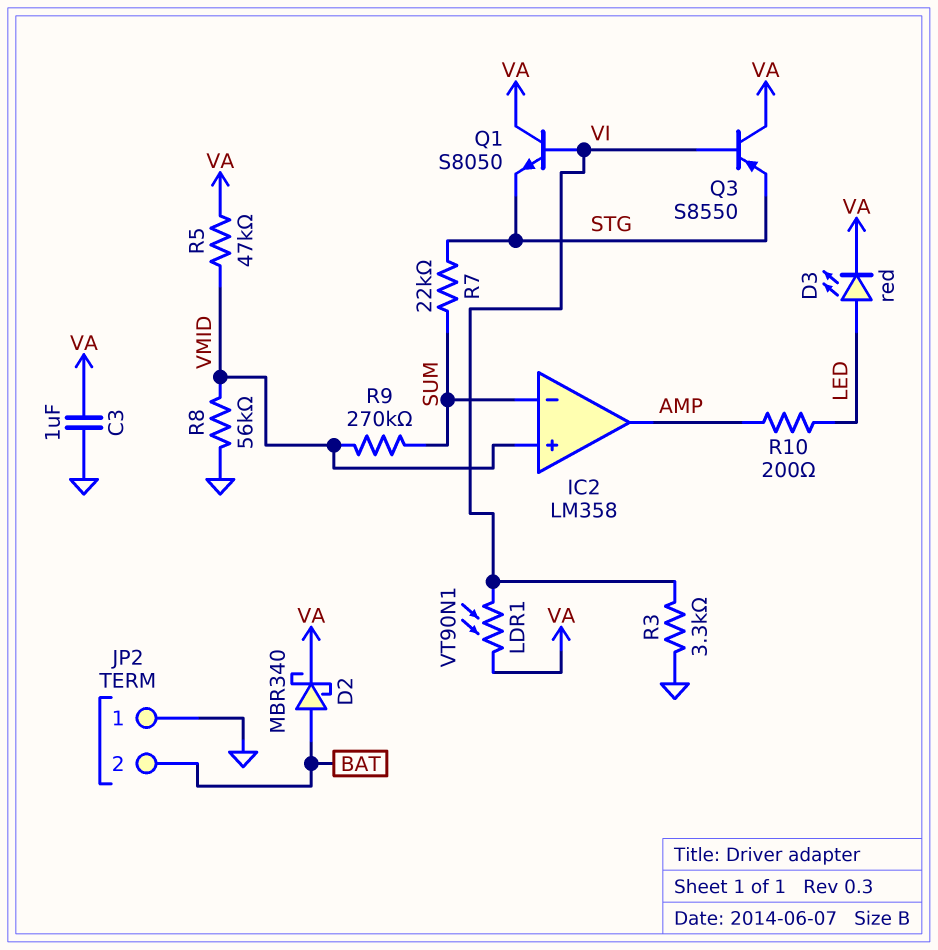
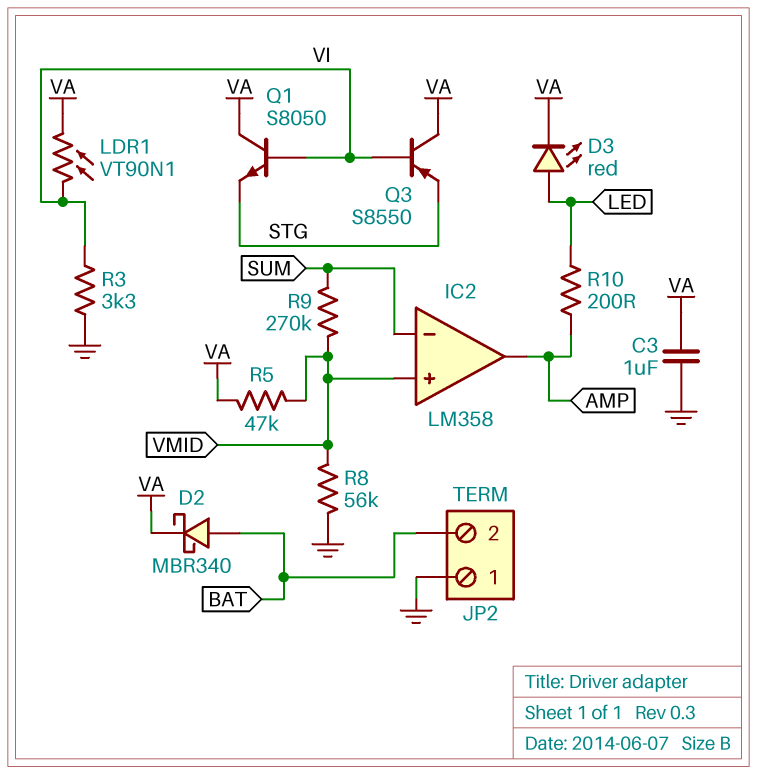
R7: 22k (STG, SUM) -> none

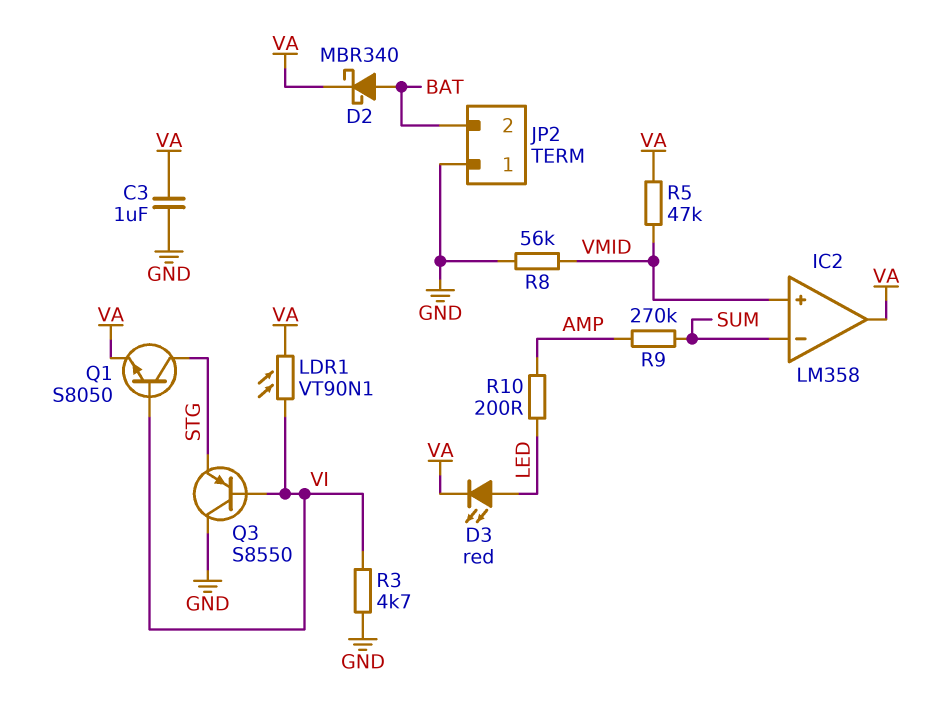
IC2 pin out: AMP -> VA
Q1: NPN S8050 (B VI, C VA, E STG) -> NPN S8050 (B VI, C STG, E VA)
Q3: PNP S8550 (B VI, C VA, E STG) -> PNP S8550 (B VI, C GND, E STG)
R3: 3.3k (GND, VI) -> 4.7k (GND, VI)
R9: 270k (SUM, VMID) -> 270k (AMP, SUM)

